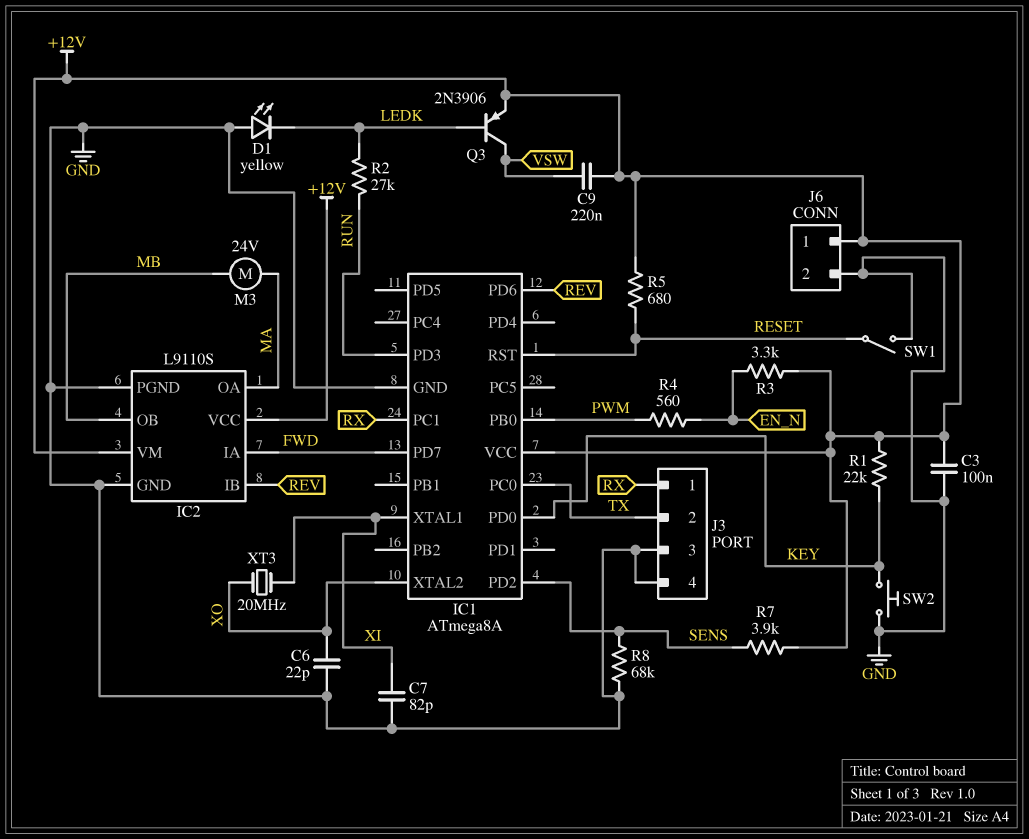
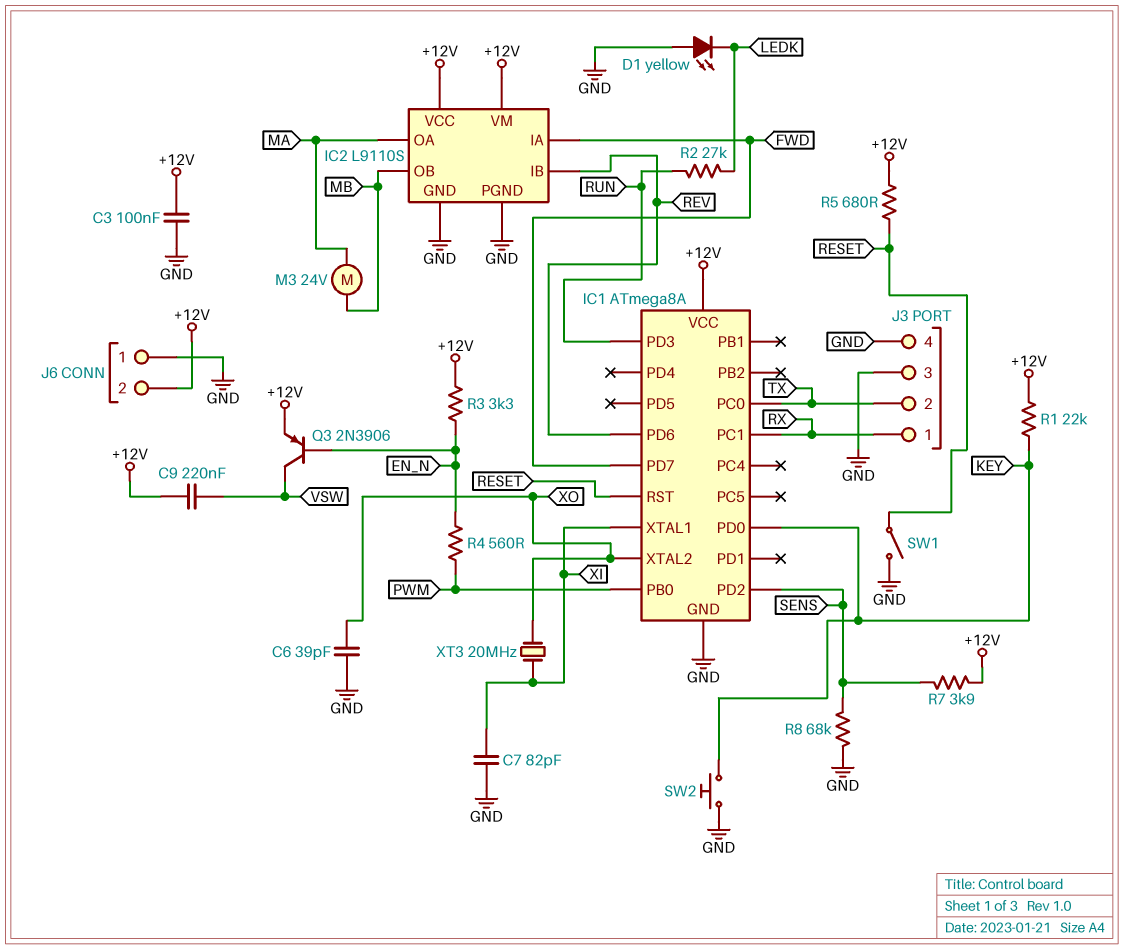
C6: 22pF (GND, XO) -> 39pF (GND, XO)
J6 pin 1: +12V -> GND
J6 pin 2: GND -> +12V
Q3: PNP 2N3906 (B LEDK, C VSW, E +12V) -> PNP 2N3906 (B EN_N, C VSW, E +12V)

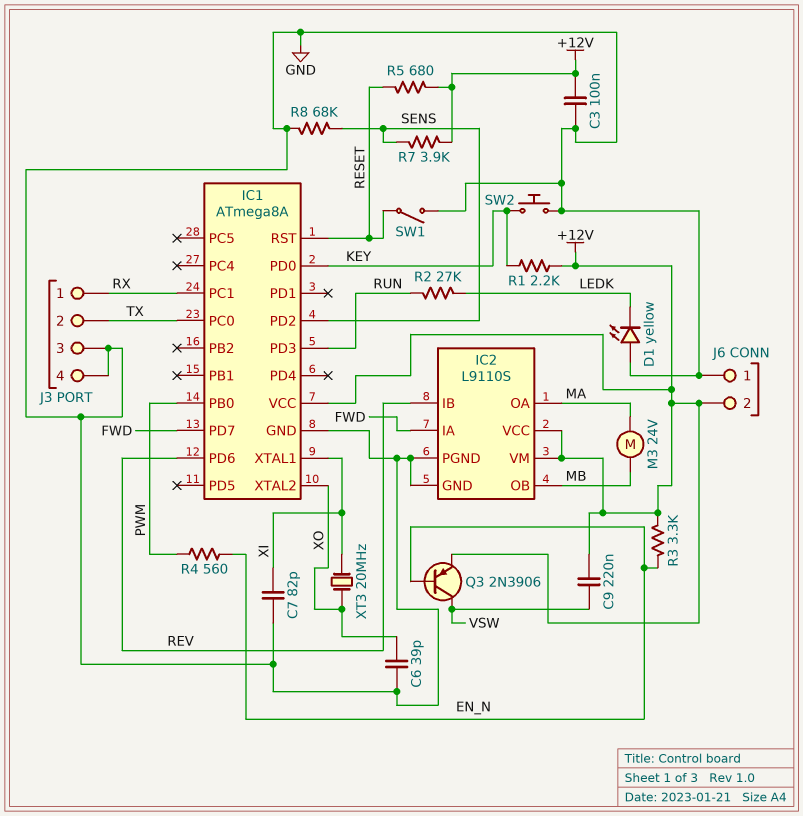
R1: 22k (+12V, KEY) -> 2.2k (+12V, KEY)

